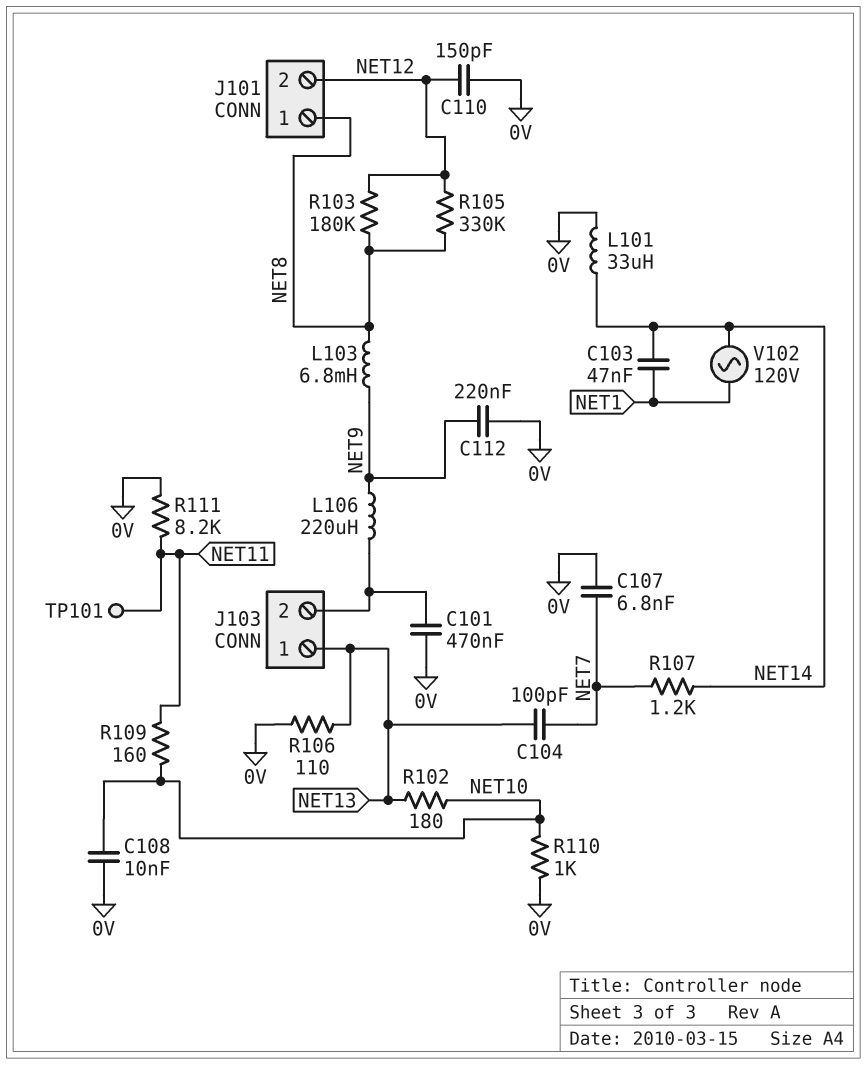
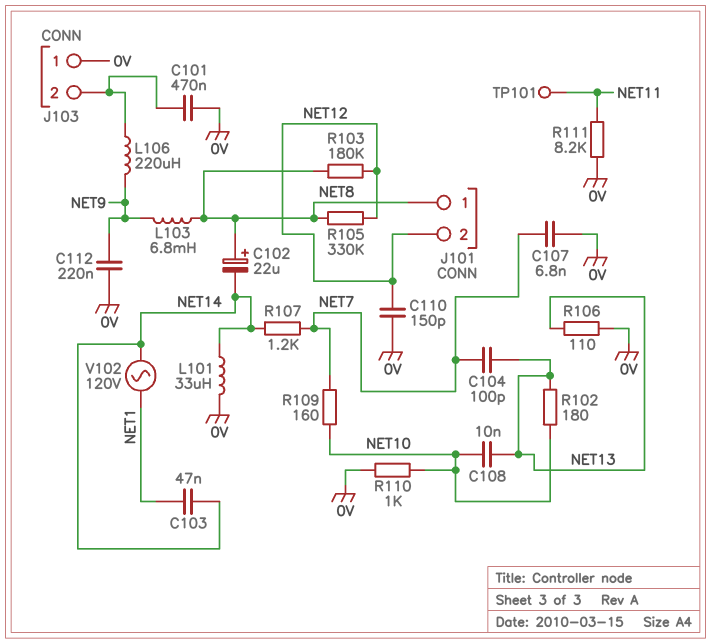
C102: none -> 22uF (plus NET8, minus NET14)
C108: 10nF (0V, NET10) -> 10nF (NET10, NET13)
J103 pin 1: NET13 -> 0V
R109: 160 (NET10, NET11) -> 160 (NET7, NET10)

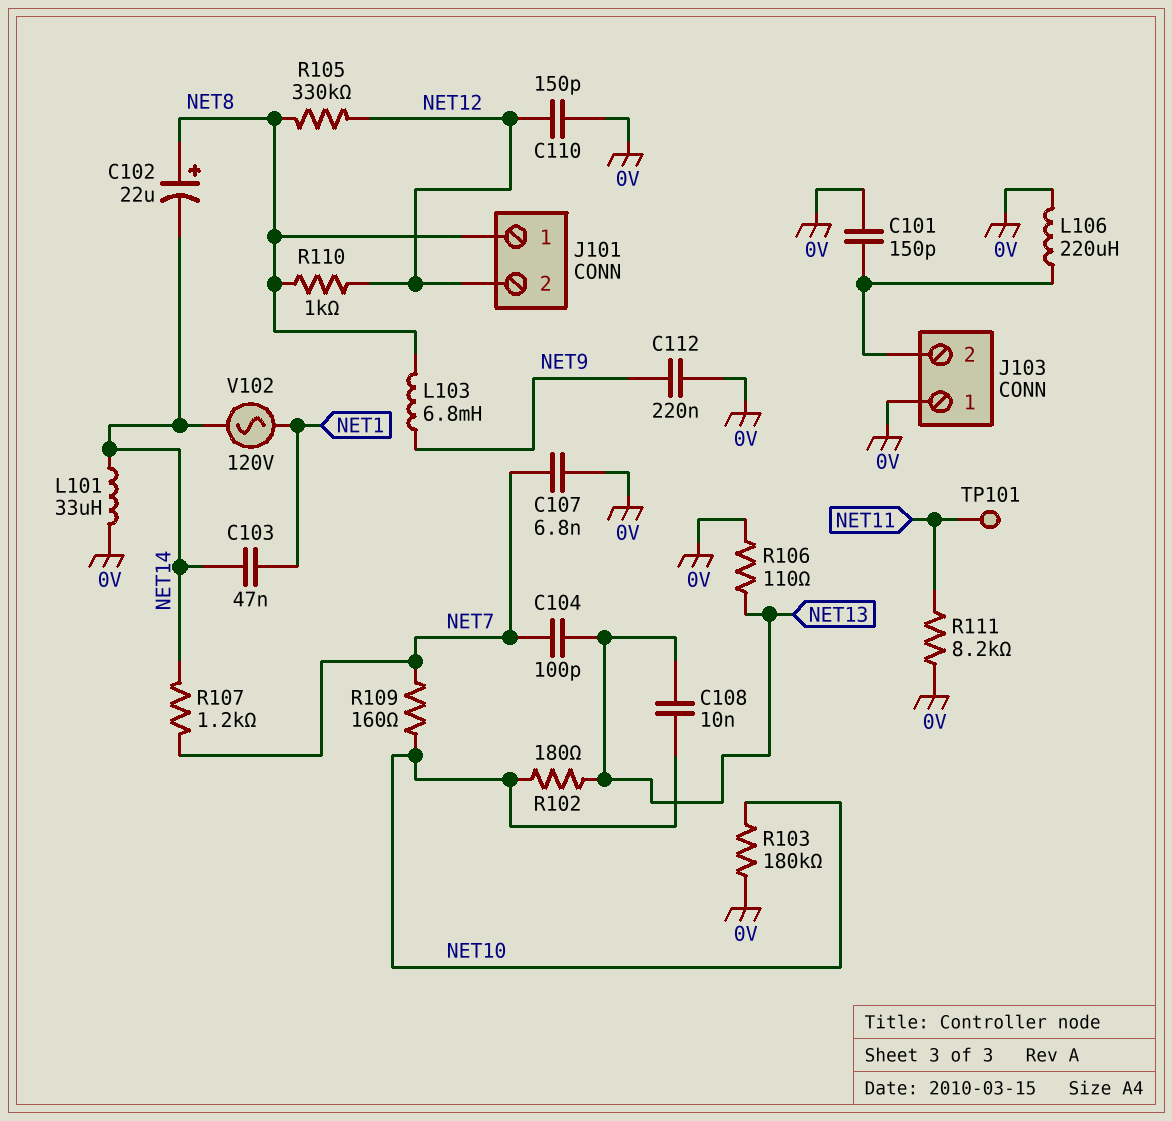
C101: 470nF (0V, J103/2) -> 150pF (0V, J103/2)
L106: 220uH (J103/2, NET9) -> 220uH (0V, J103/2)
R103: 180k (NET8, NET12) -> 180k (0V, NET10)
R110: 1k (0V, NET10) -> 1k (NET8, NET12)

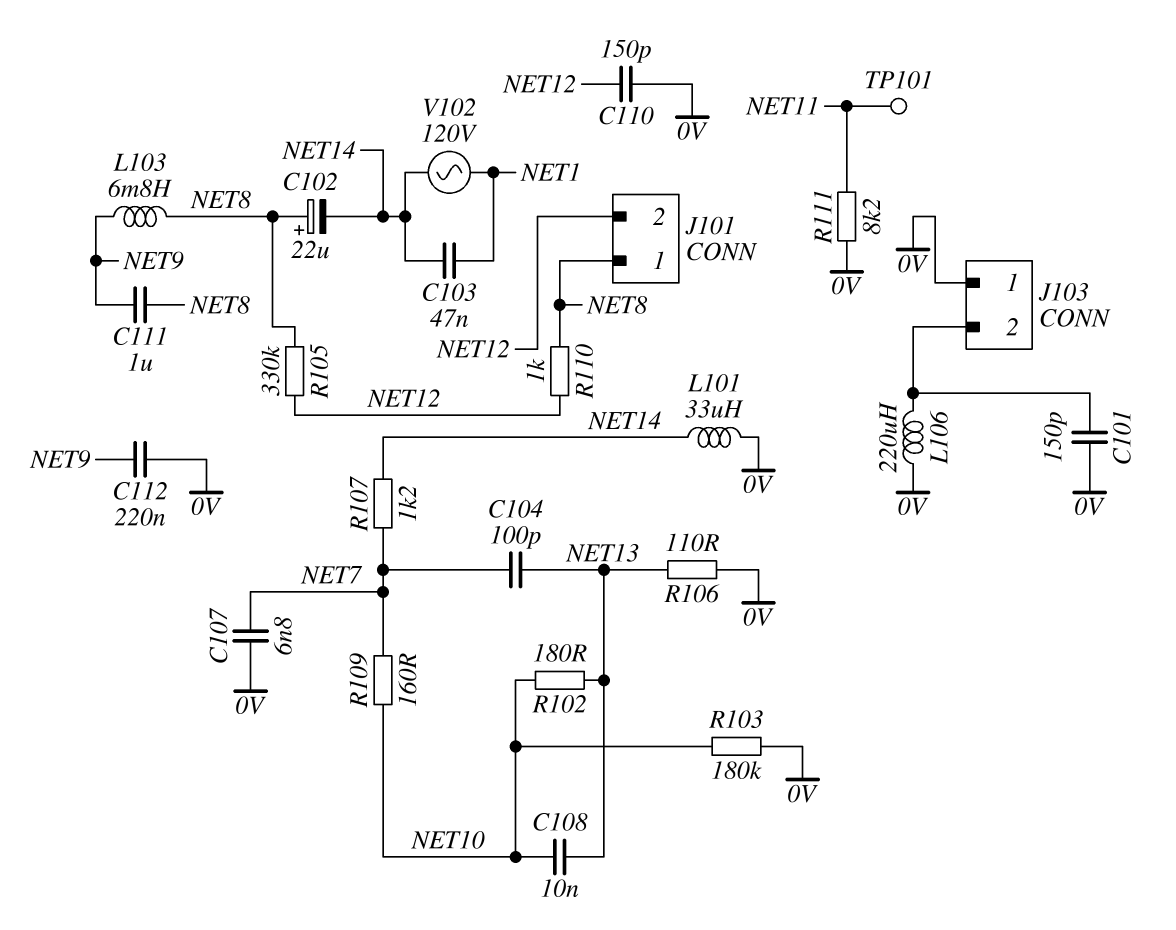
C111: none -> 1uF (NET8, NET9)

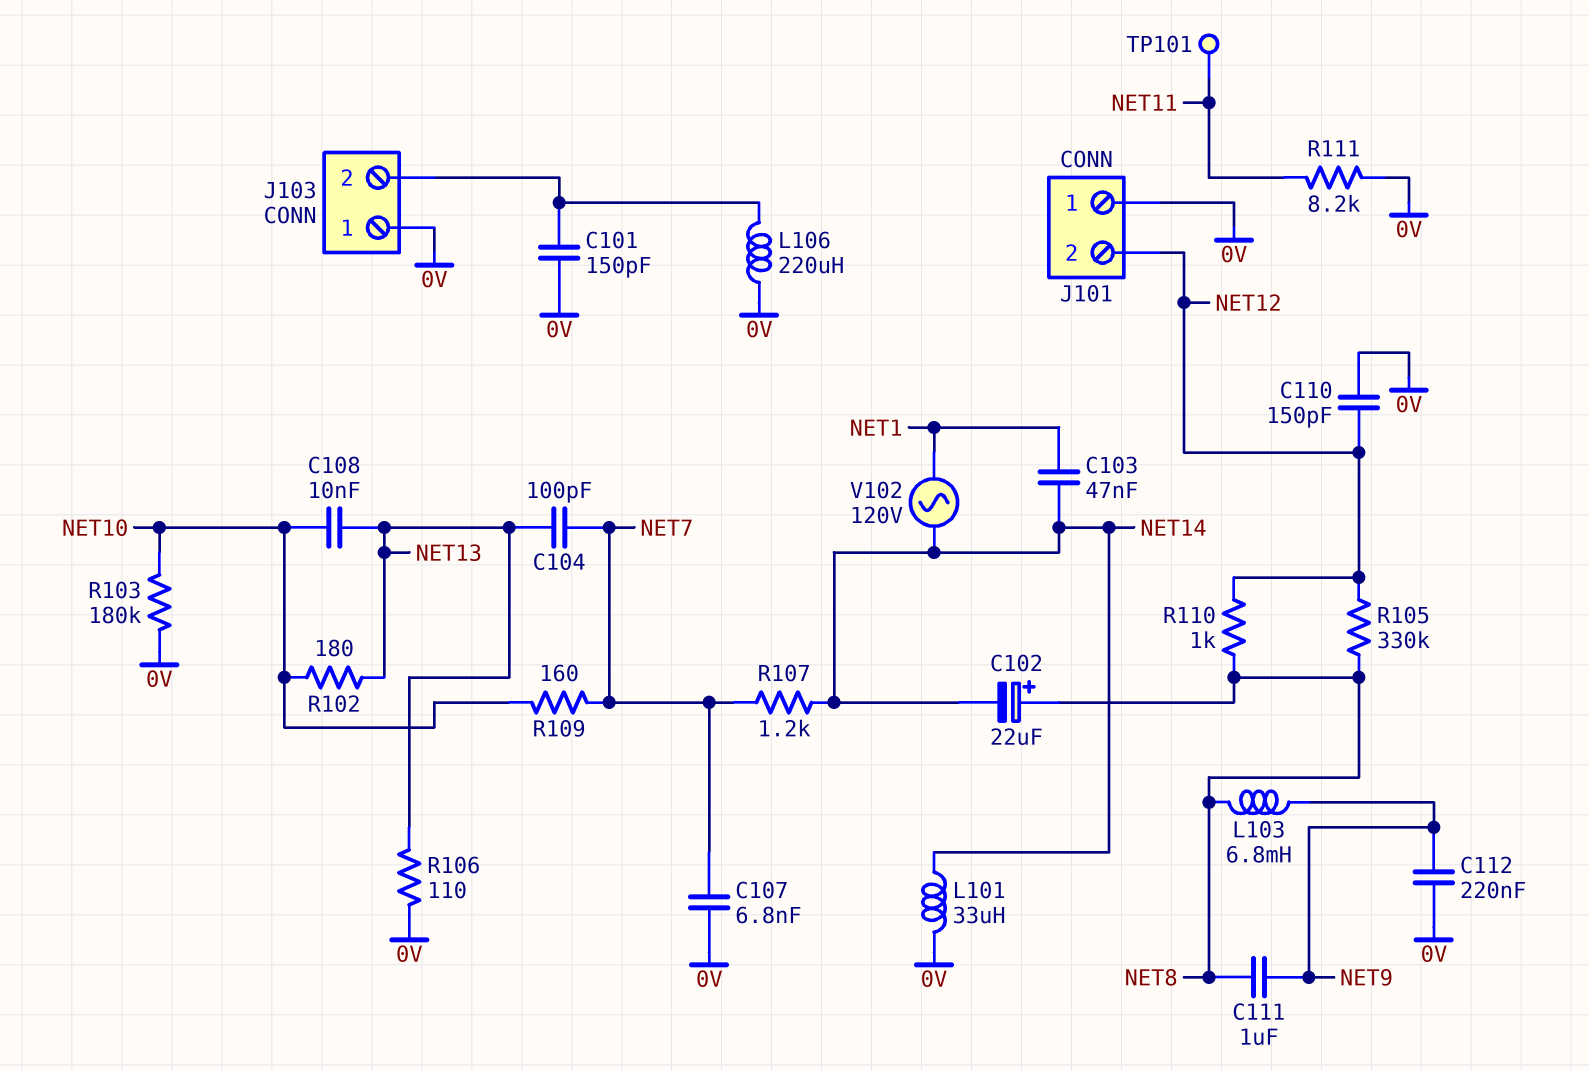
J101 pin 1: NET8 -> 0V

